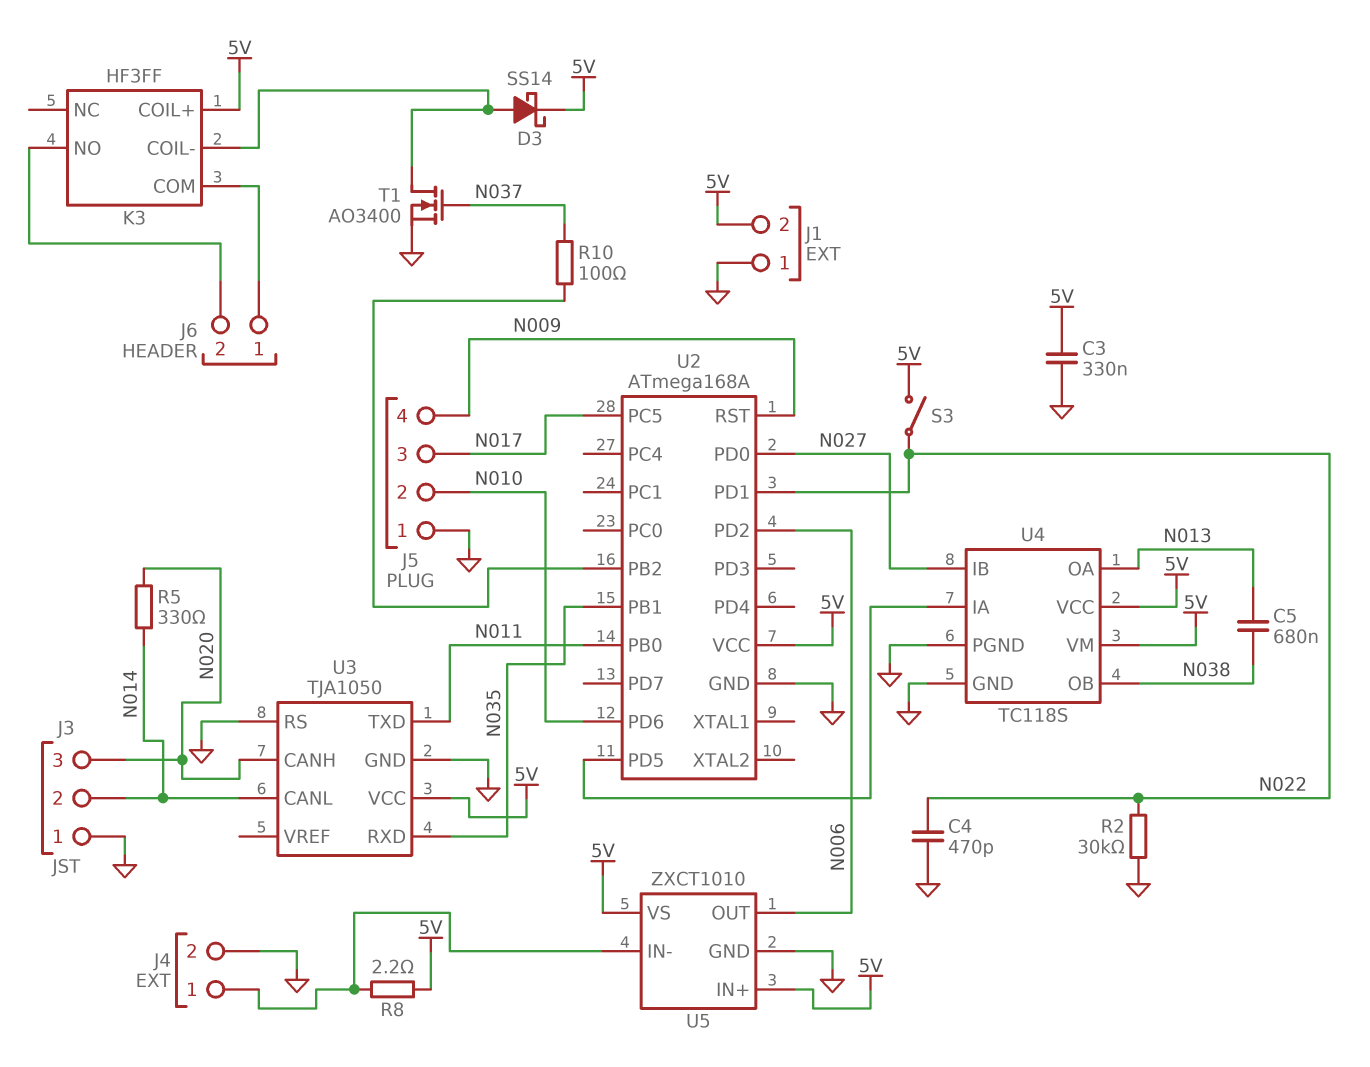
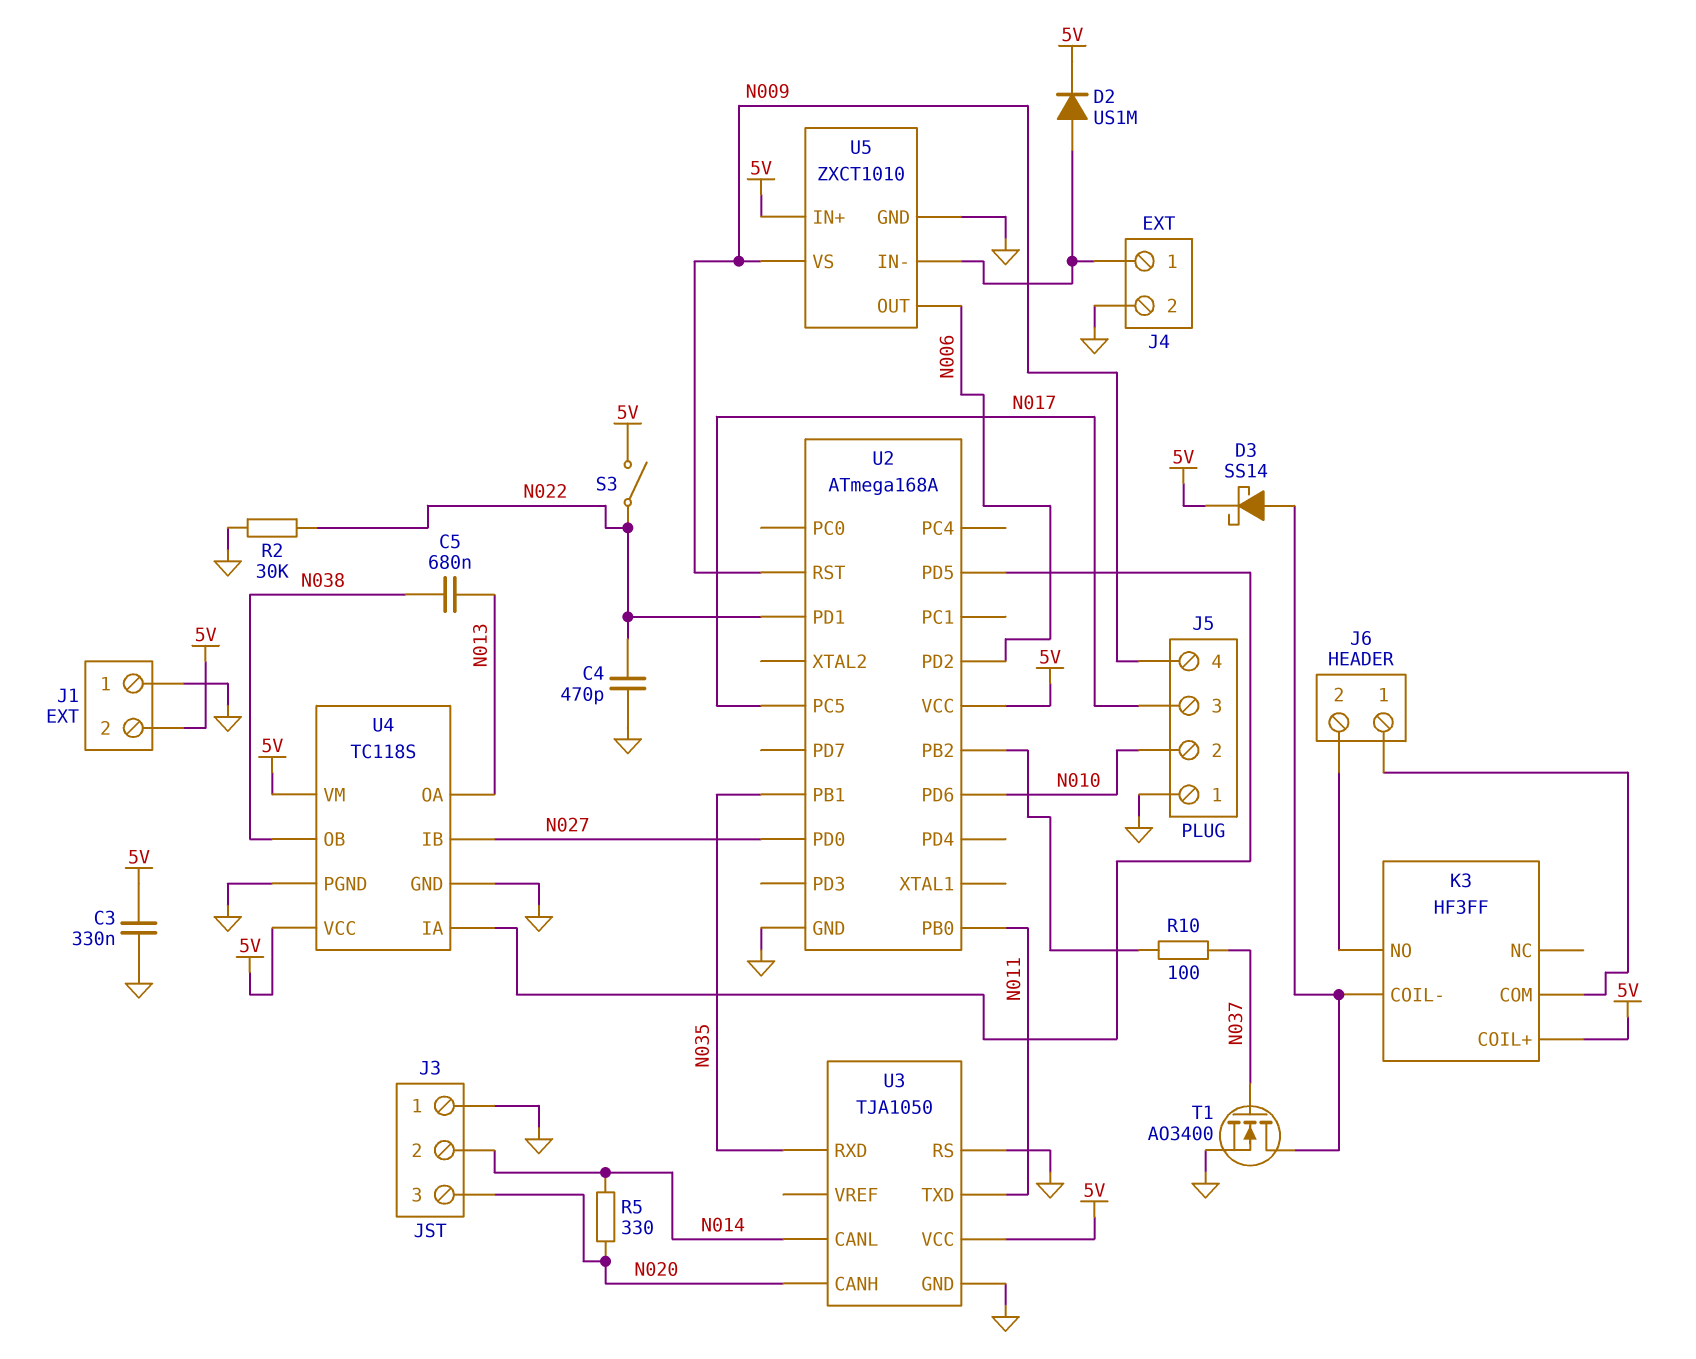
D2: none -> diode US1M (A J4/1, K 5V)
R8: 2.2 (5V, J4/1) -> none
U5 pin VS: 5V -> N009

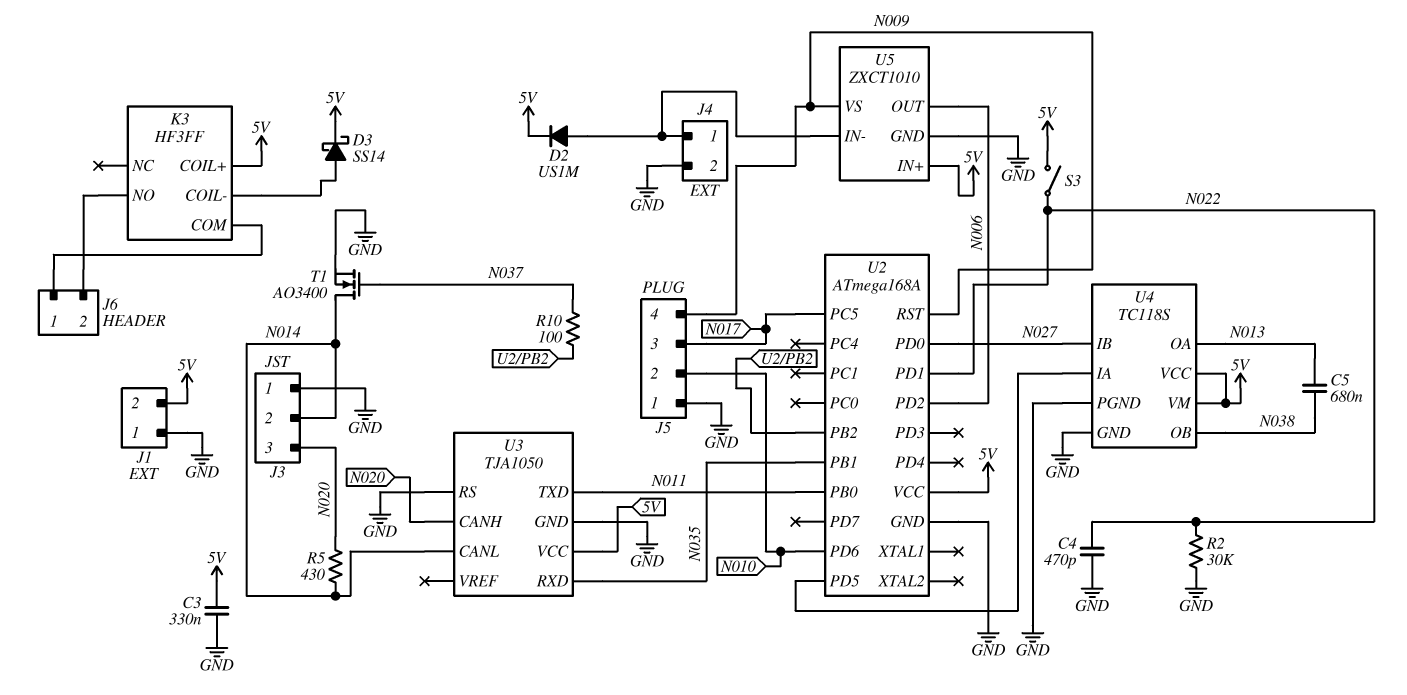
R5: 330 (N014, N020) -> 430 (N014, N020)
T1: NMOS AO3400 (G N037, D K3/COIL-, S GND) -> NMOS AO3400 (G N037, D N014, S GND)

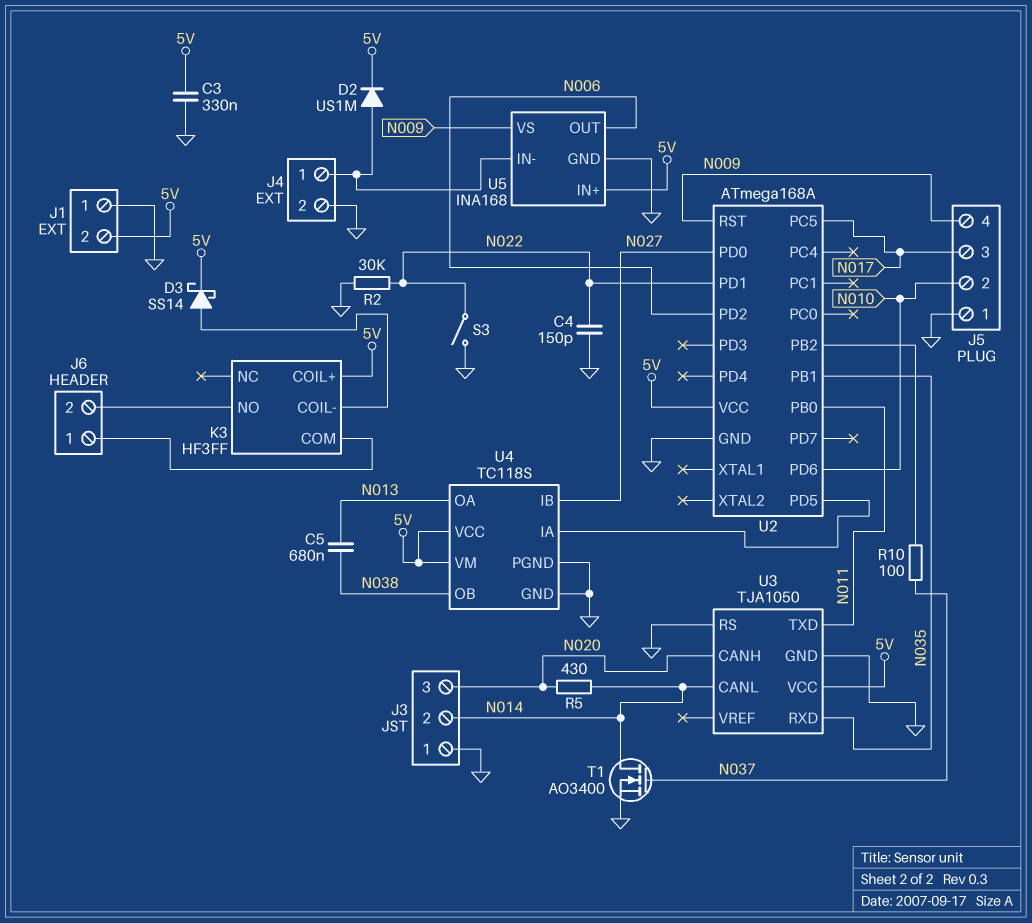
C4: 470pF (GND, N022) -> 150pF (GND, N022)
S3: switch (5V, N022) -> switch (GND, N022)
U5: ZXCT1010 -> INA168

